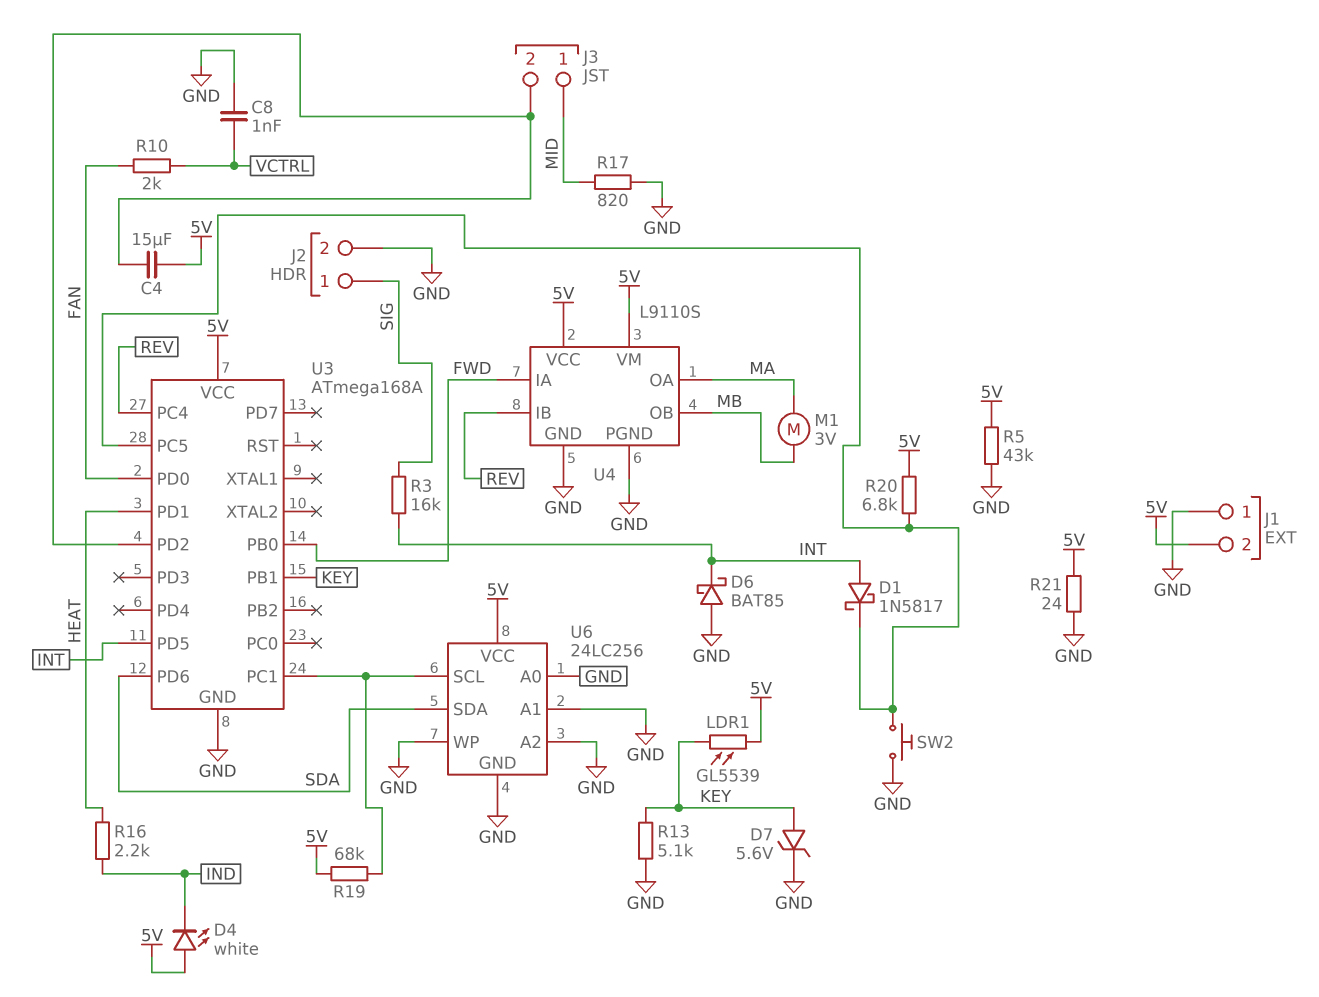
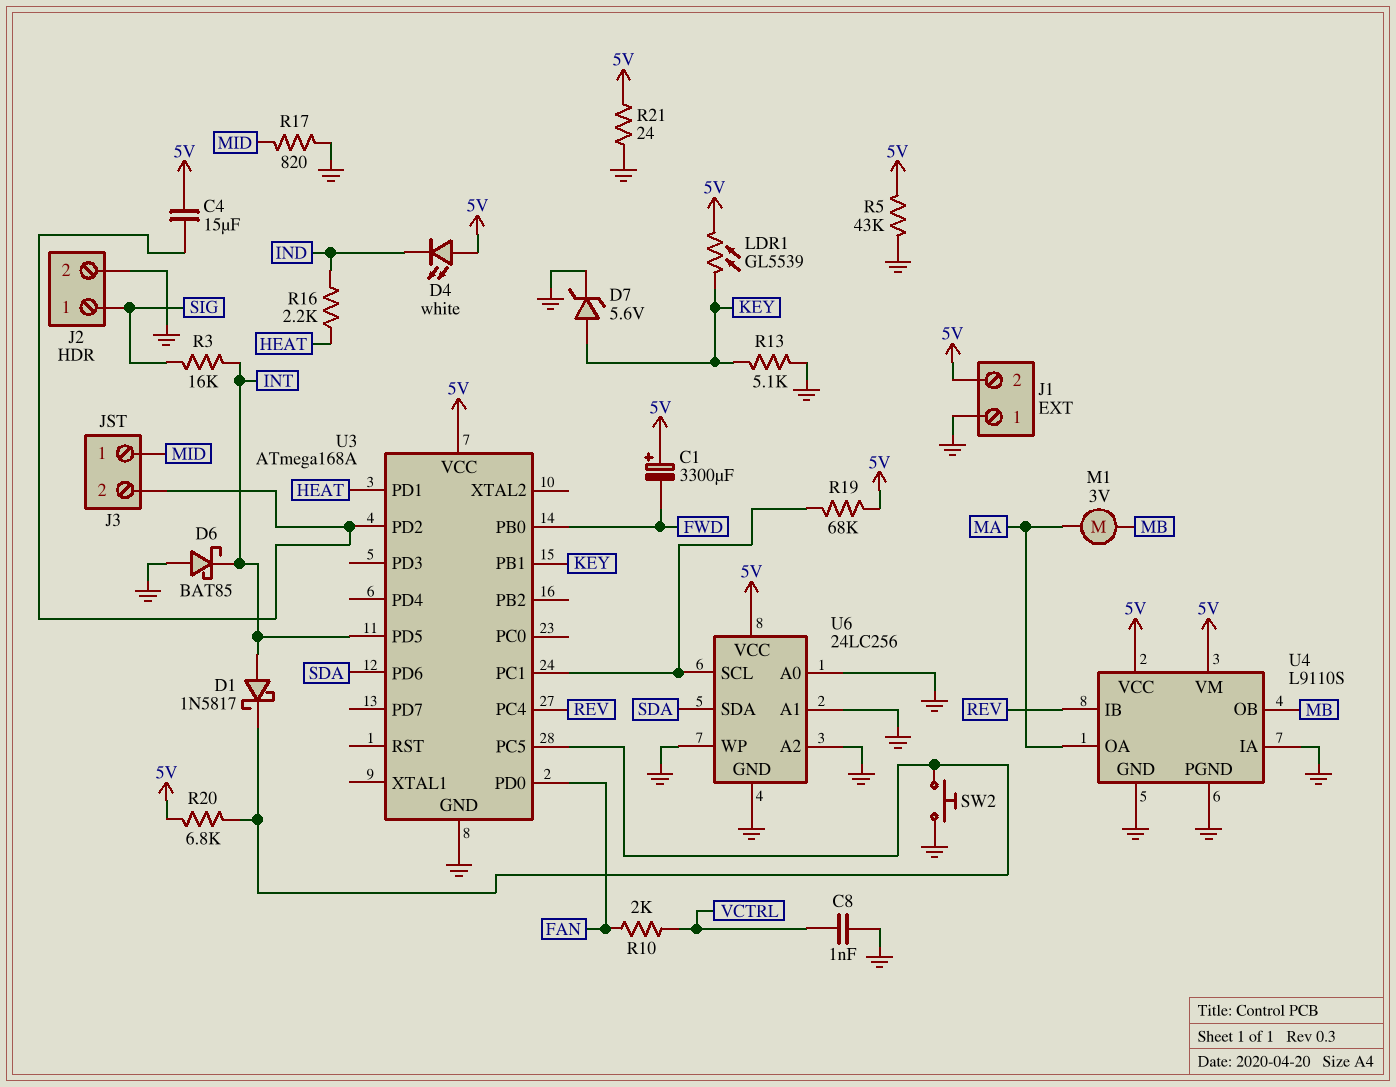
C1: none -> 3300uF (plus 5V, minus FWD)
U4 pin IA: FWD -> GND

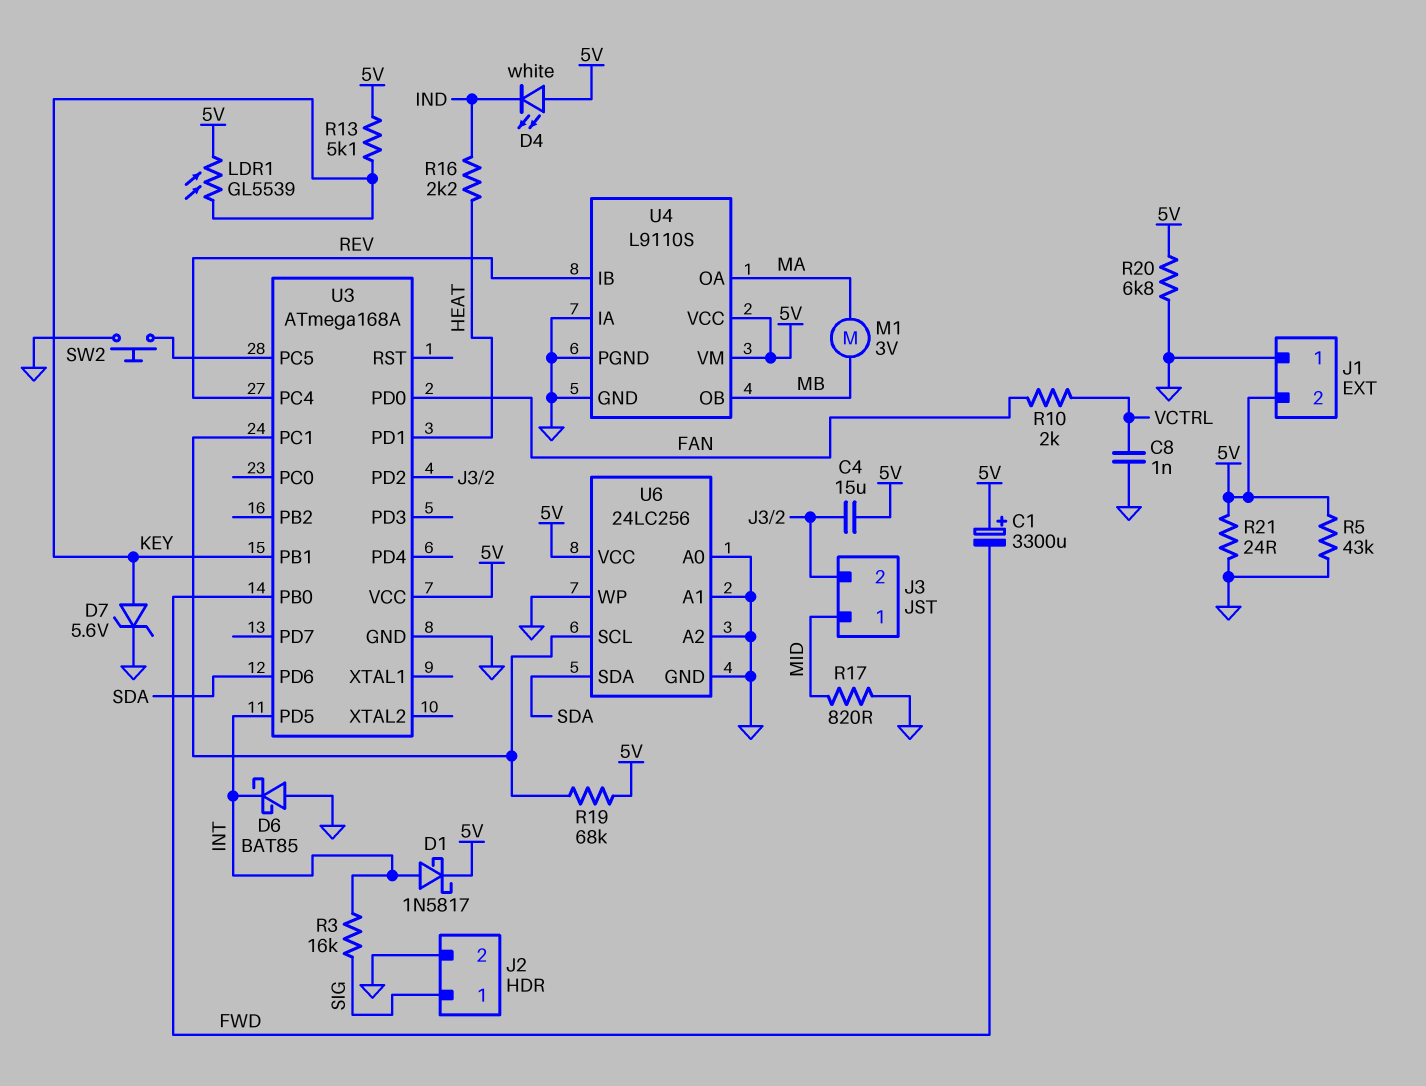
D1: schottky 1N5817 (A INT, K U3/PC5) -> schottky 1N5817 (A INT, K 5V)
R13: 5.1k (GND, KEY) -> 5.1k (5V, KEY)
R20: 6.8k (5V, U3/PC5) -> 6.8k (5V, GND)

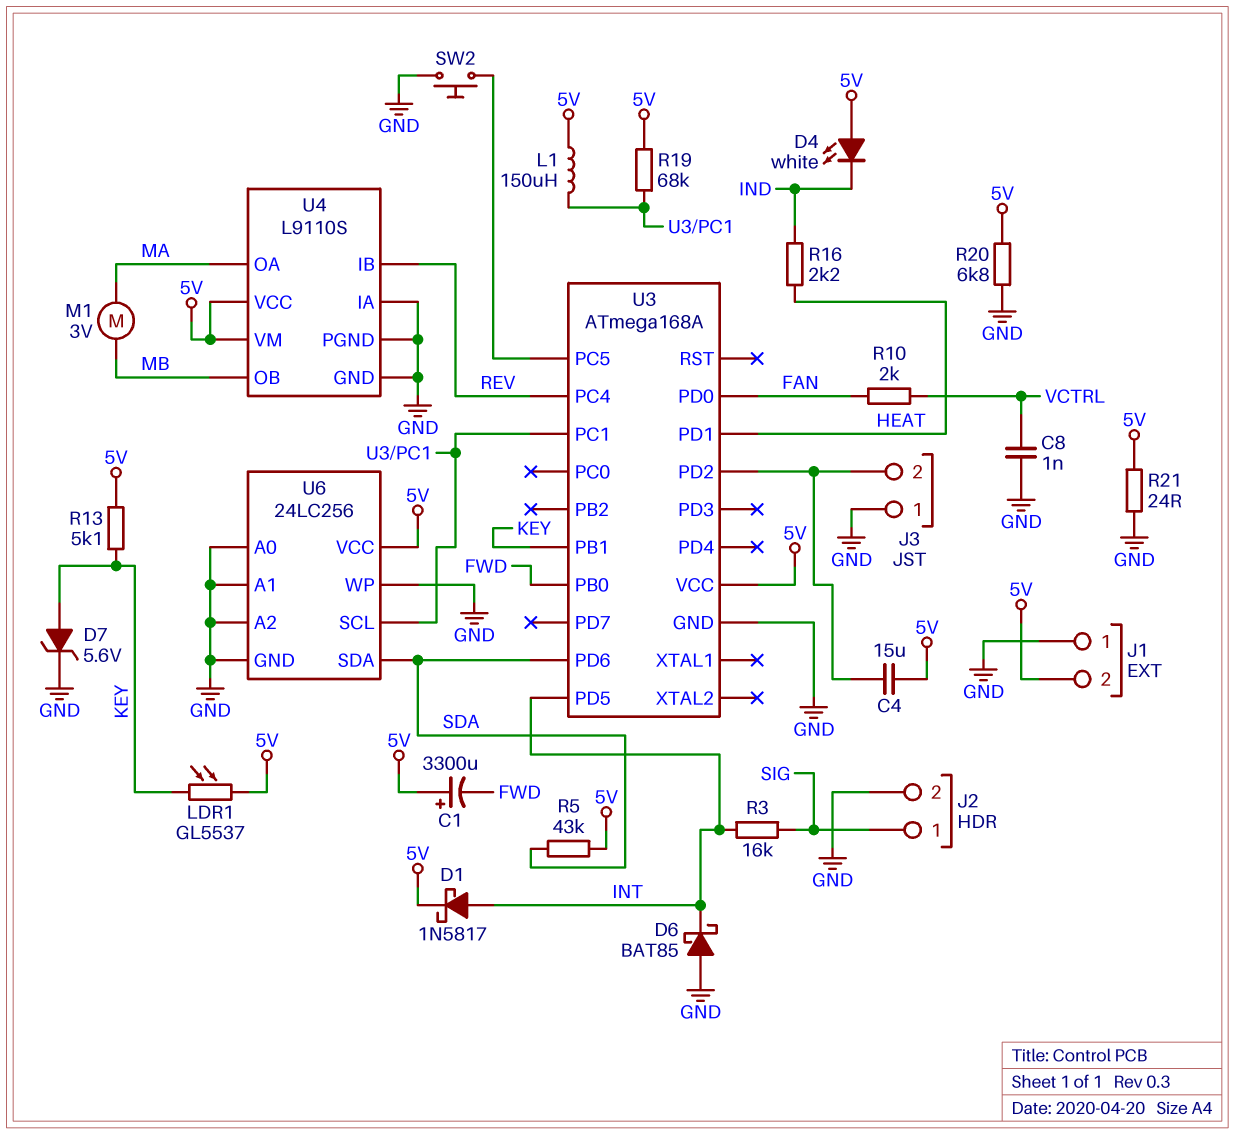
J3 pin 1: MID -> GND
L1: none -> 150uH (5V, U3/PC1)
LDR1: GL5539 (5V, KEY) -> GL5537 (5V, KEY)
R5: 43k (5V, GND) -> 43k (5V, SDA)
R17: 820 (GND, MID) -> none

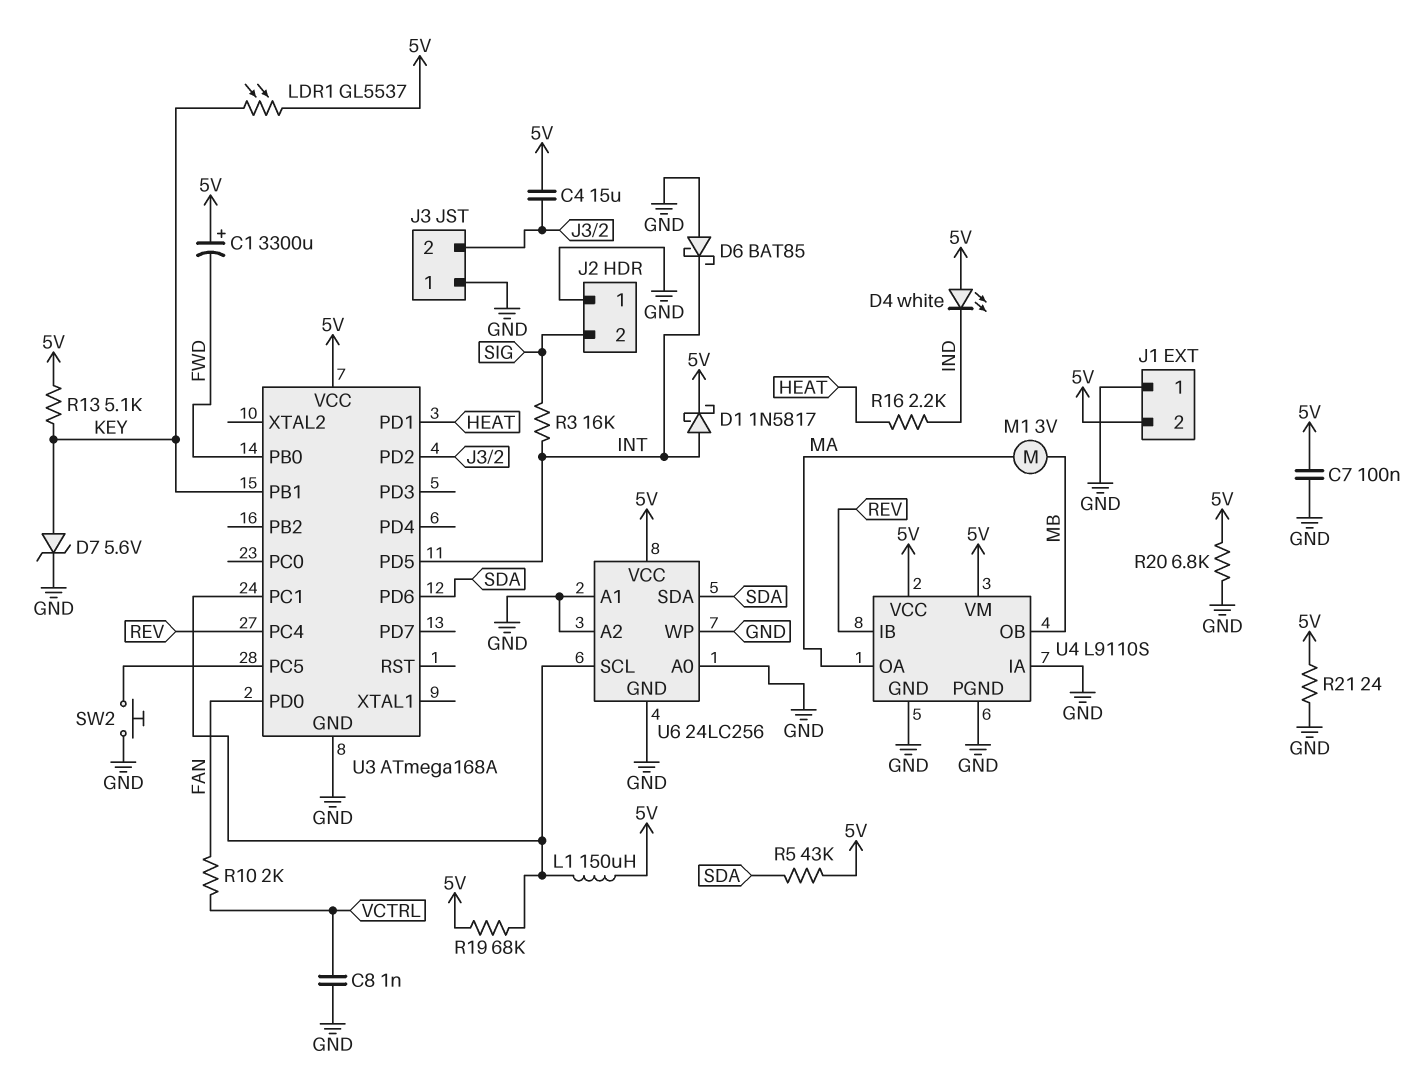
C7: none -> 100nF (5V, GND)
J2 pin 1: SIG -> GND
J2 pin 2: GND -> SIG

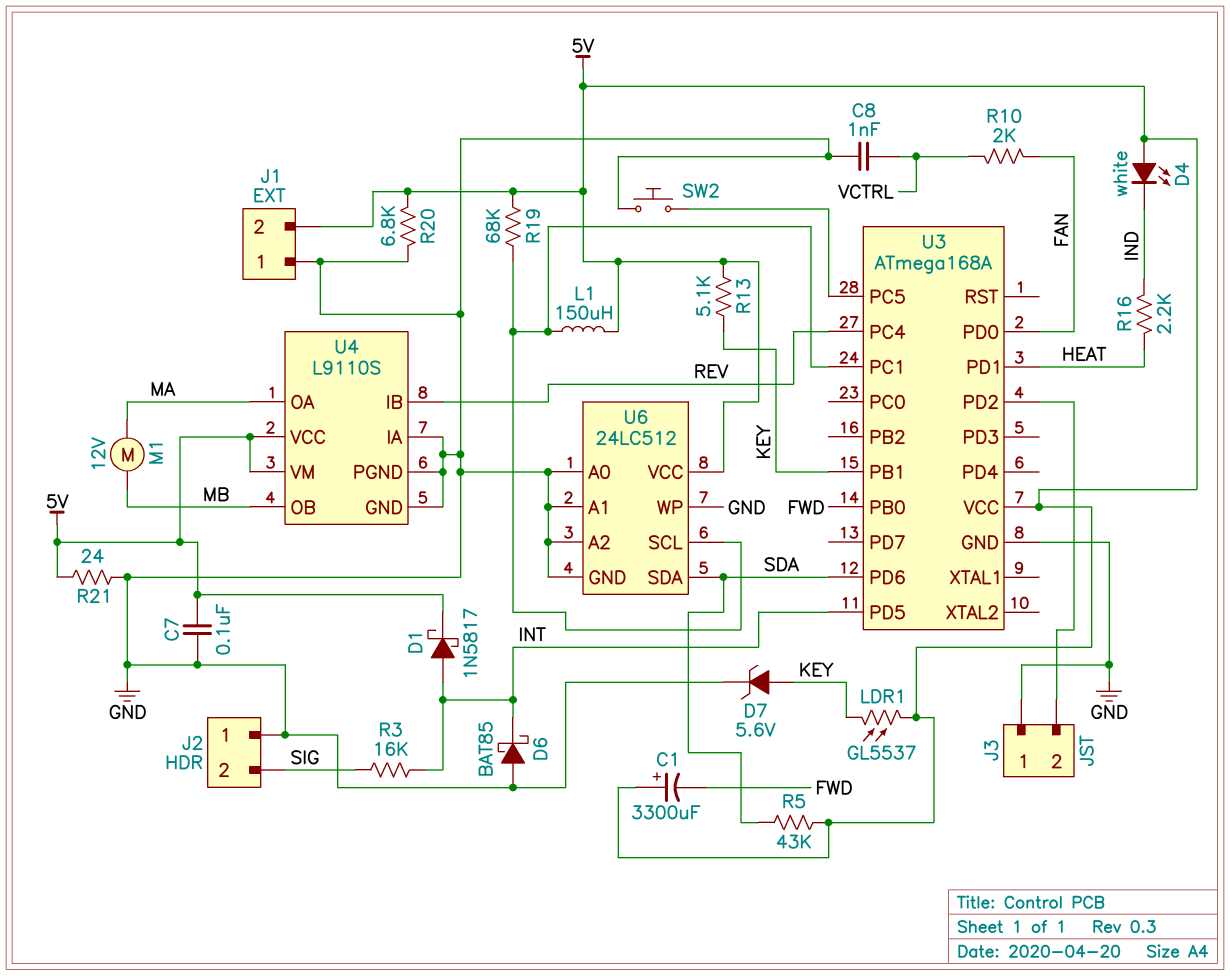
C4: 15uF (5V, J3/2) -> none
M1: motor 3V (MA, MB) -> motor 12V (MA, MB)
U6: 24LC256 -> 24LC512

